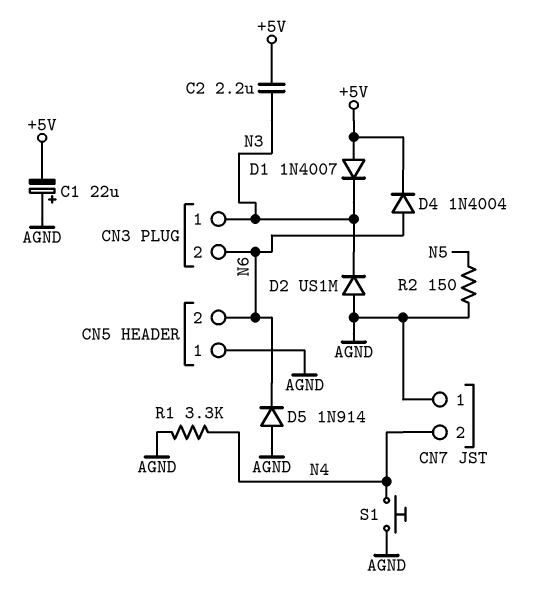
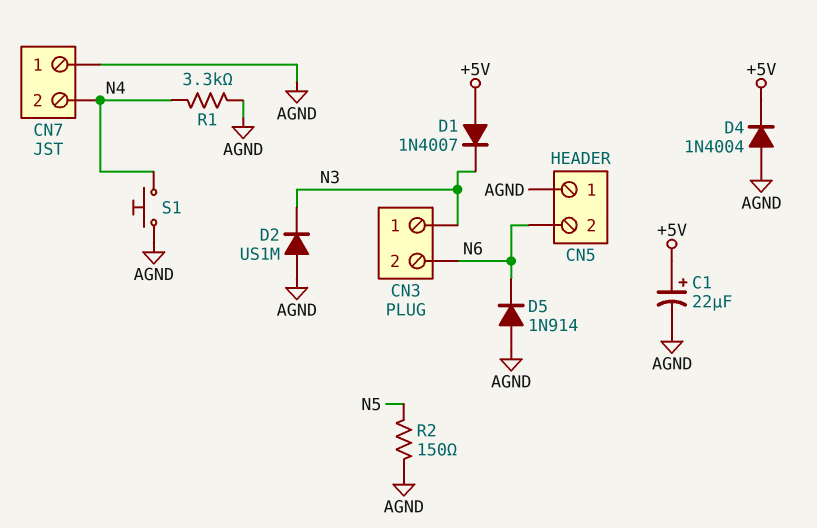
C1: 22uF (plus AGND, minus +5V) -> 22uF (plus +5V, minus AGND)
C2: 2.2uF (+5V, N3) -> none
D4: diode 1N4004 (A N6, K +5V) -> diode 1N4004 (A AGND, K +5V)

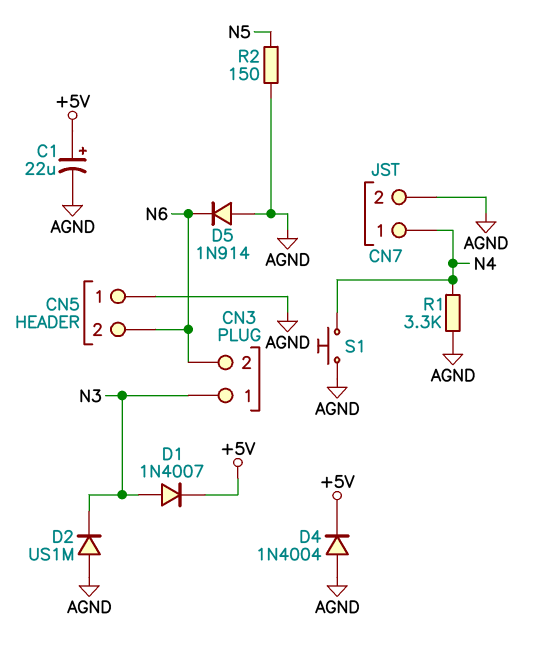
CN7 pin 1: AGND -> N4
CN7 pin 2: N4 -> AGND
D1: diode 1N4007 (A +5V, K N3) -> diode 1N4007 (A N3, K +5V)

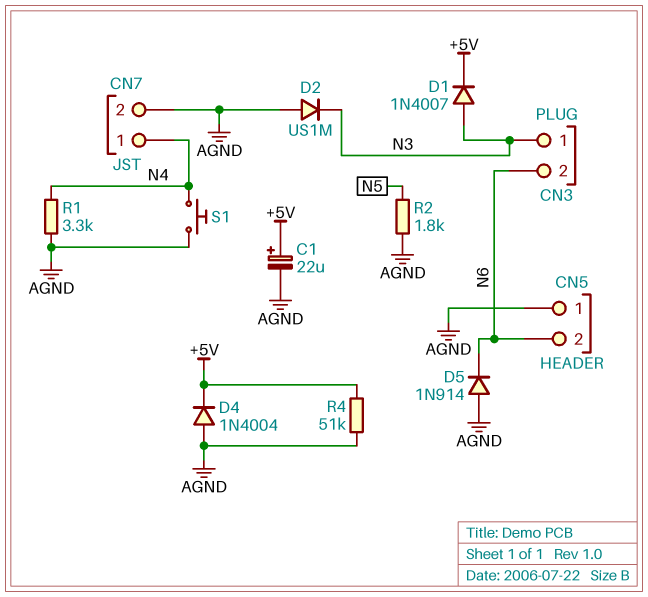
R2: 150 (AGND, N5) -> 1.8k (AGND, N5)
R4: none -> 51k (+5V, AGND)

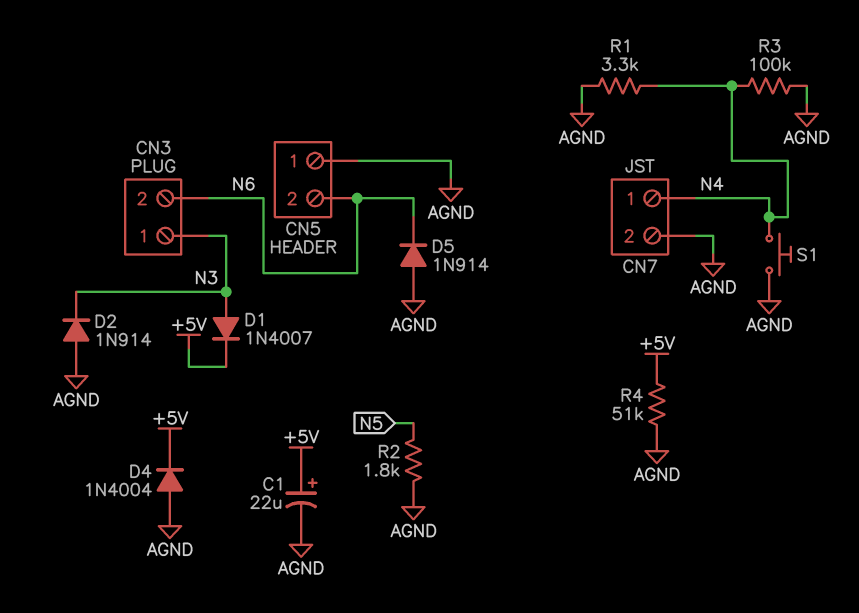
D2: diode US1M (A AGND, K N3) -> diode 1N914 (A AGND, K N3)
R3: none -> 100k (AGND, N4)

